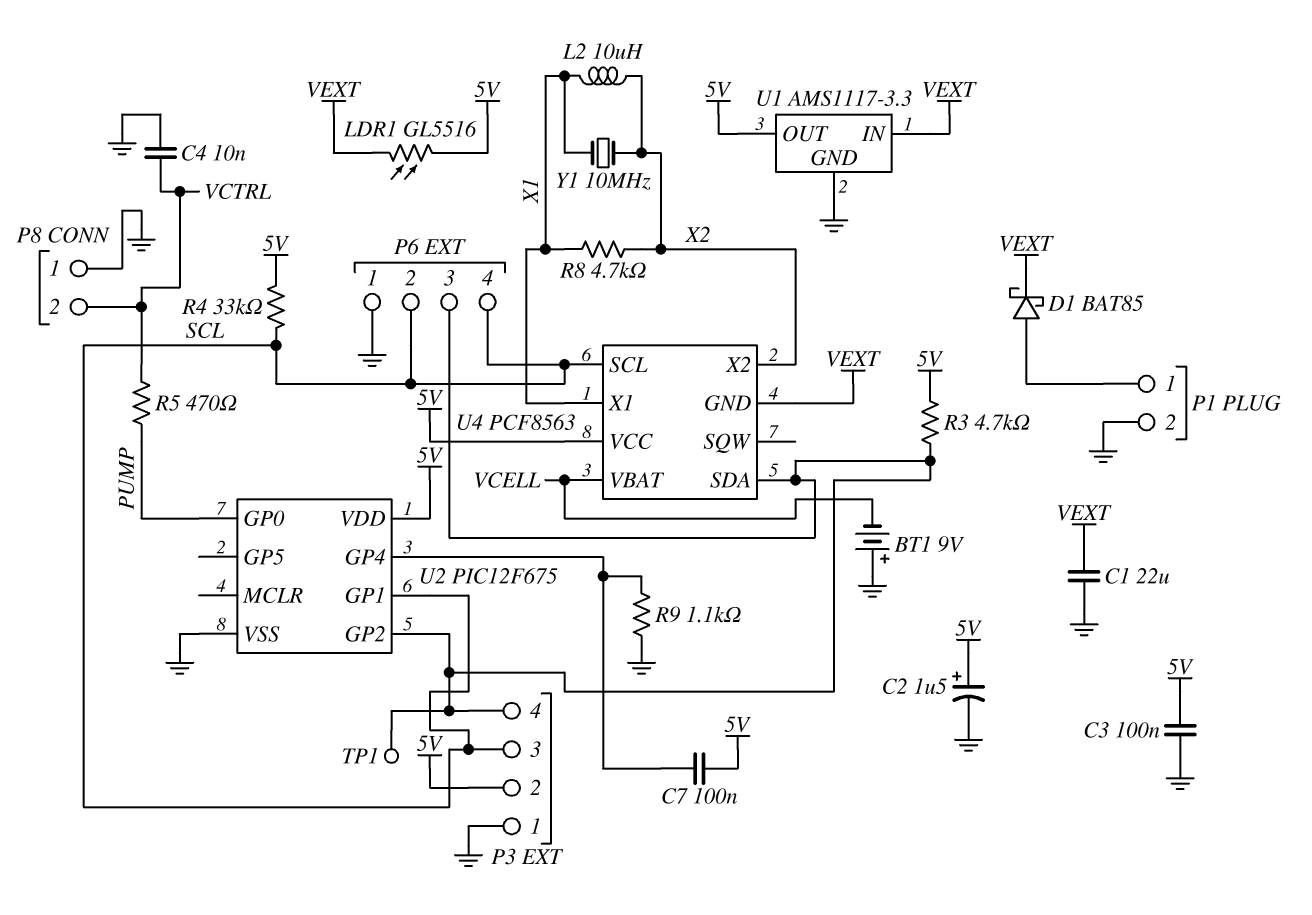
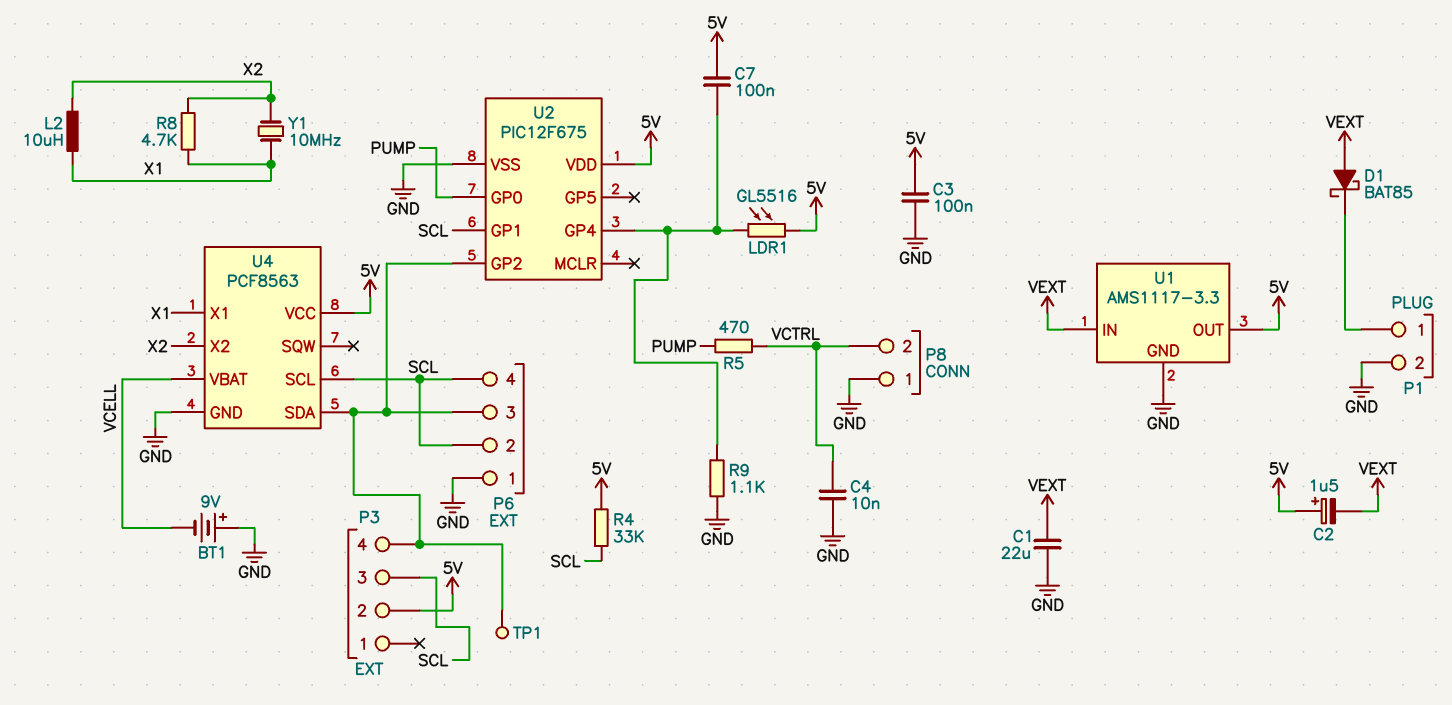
C2: 1.5uF (plus 5V, minus GND) -> 1.5uF (plus 5V, minus VEXT)
D1: schottky BAT85 (A P1/1, K VEXT) -> schottky BAT85 (A VEXT, K P1/1)
LDR1: GL5516 (5V, VEXT) -> GL5516 (5V, U2/GP4)
P3 pin 1: GND -> none
R3: 4.7k (5V, P3/4) -> none
U4 pin GND: VEXT -> GND

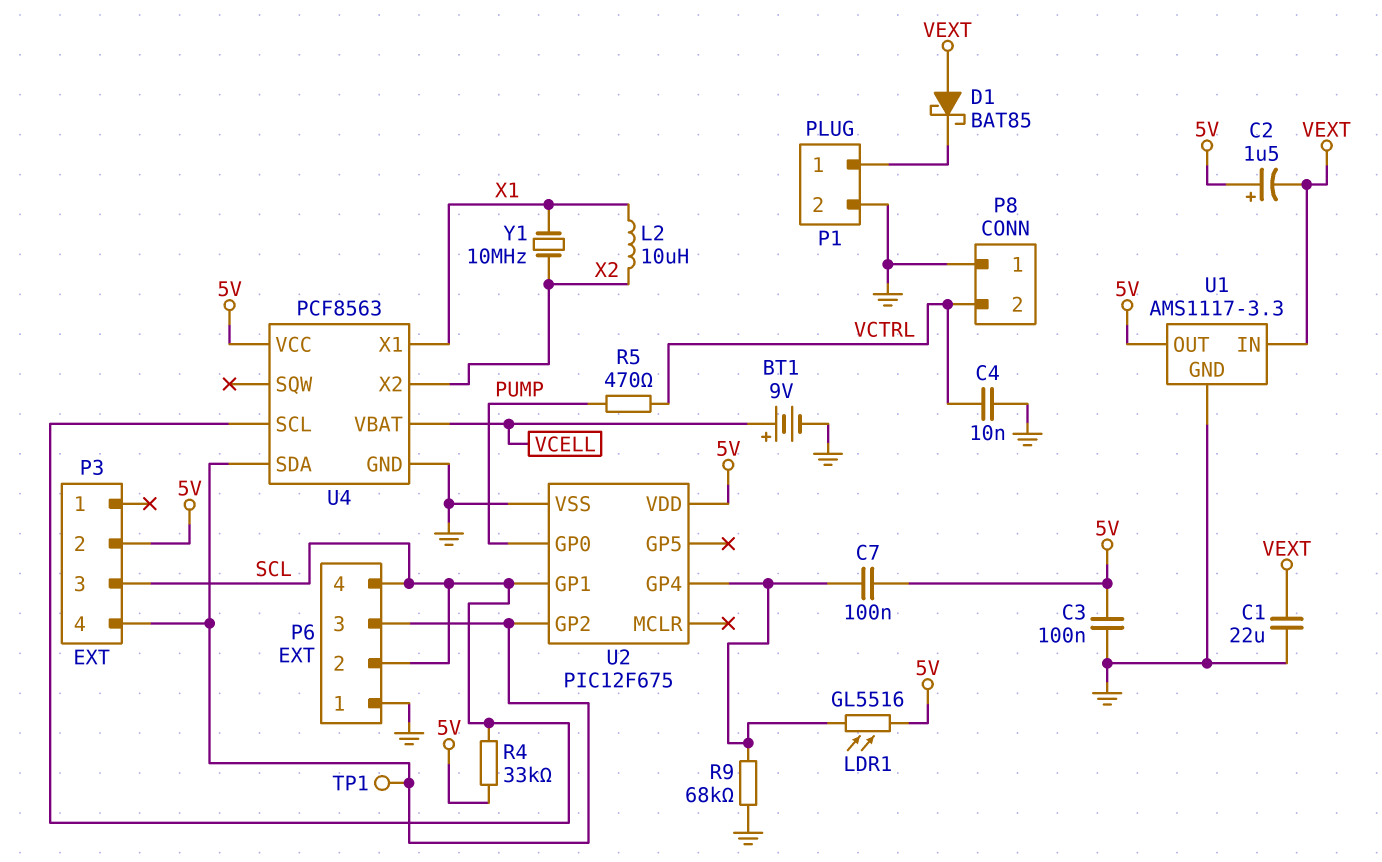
BT1: 9V (plus GND, minus VCELL) -> 9V (plus VCELL, minus GND)
R8: 4.7k (X1, X2) -> none
R9: 1.1k (GND, U2/GP4) -> 68k (GND, U2/GP4)

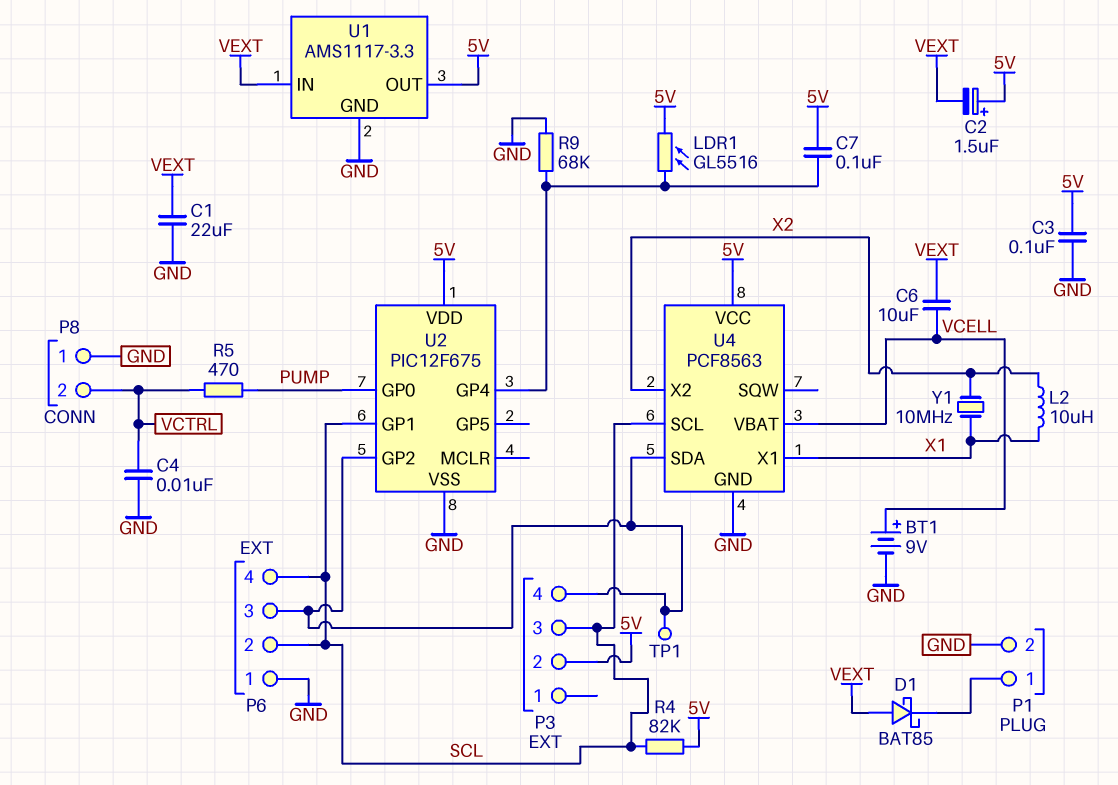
C6: none -> 10uF (VCELL, VEXT)
R4: 33k (5V, SCL) -> 82k (5V, SCL)

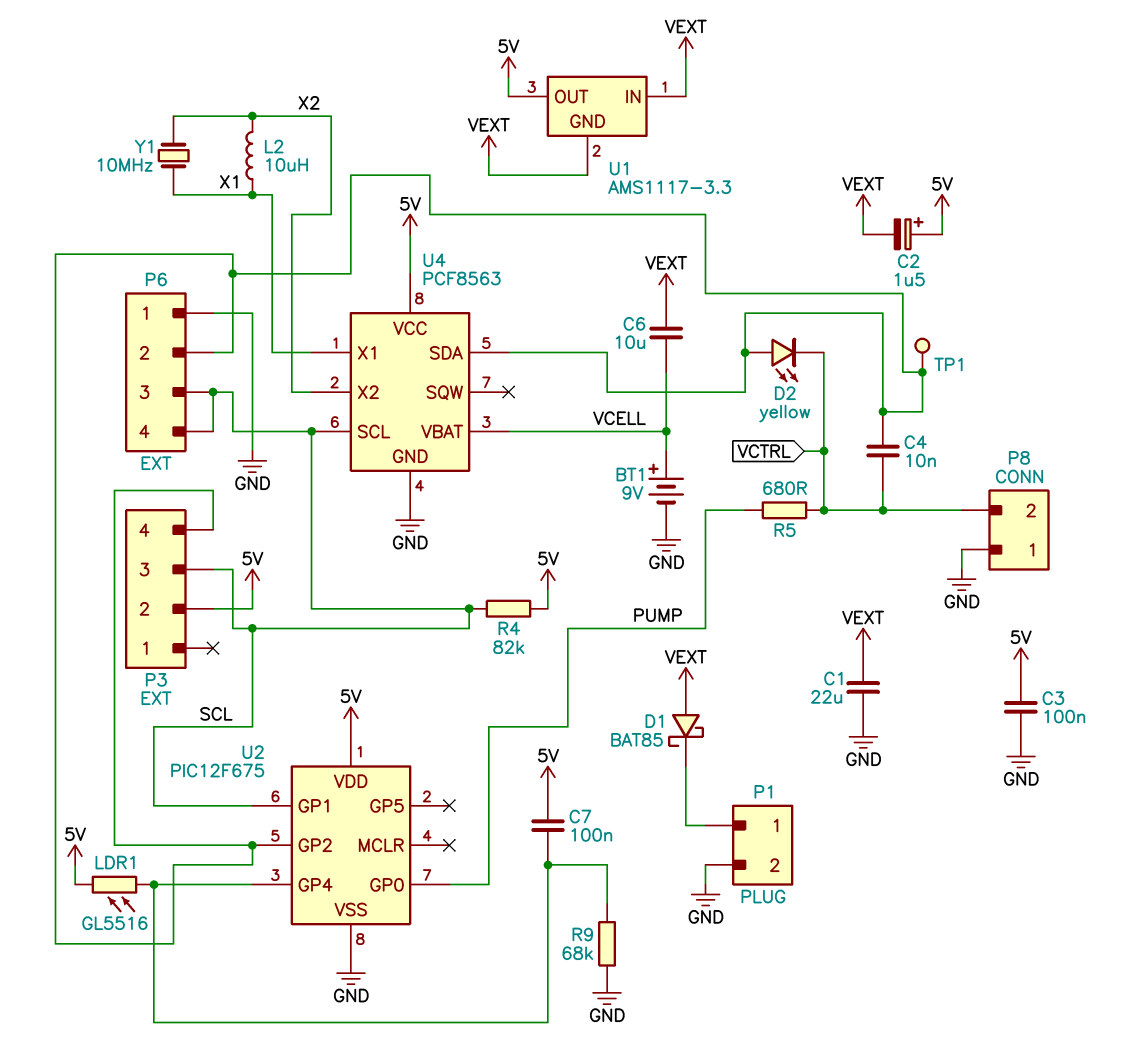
C4: 10nF (GND, VCTRL) -> 10nF (P3/4, VCTRL)
D2: none -> LED yellow (A P3/4, K VCTRL)
P6 pin 2: SCL -> P3/4
P6 pin 3: P3/4 -> SCL
R5: 470 (PUMP, VCTRL) -> 680 (PUMP, VCTRL)
U1 pin GND: GND -> VEXT

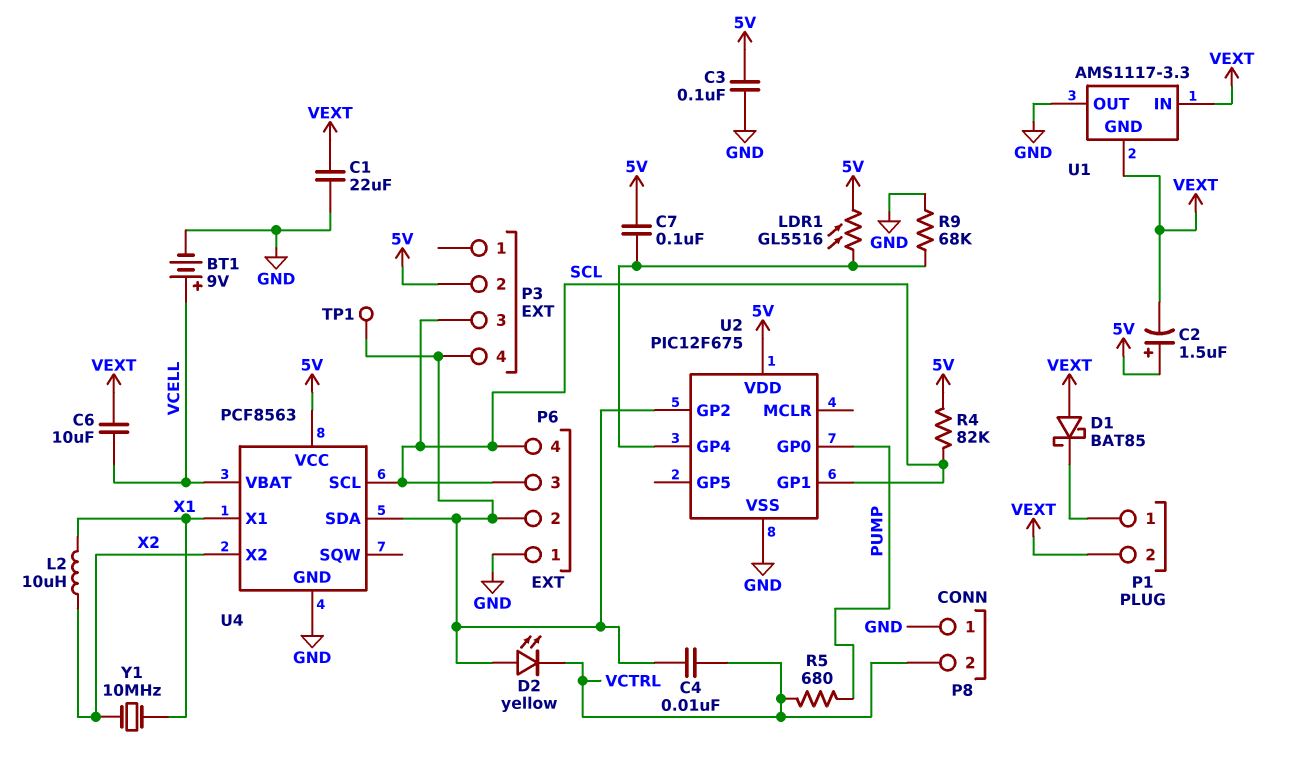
P1 pin 2: GND -> VEXT
U1 pin OUT: 5V -> GND

